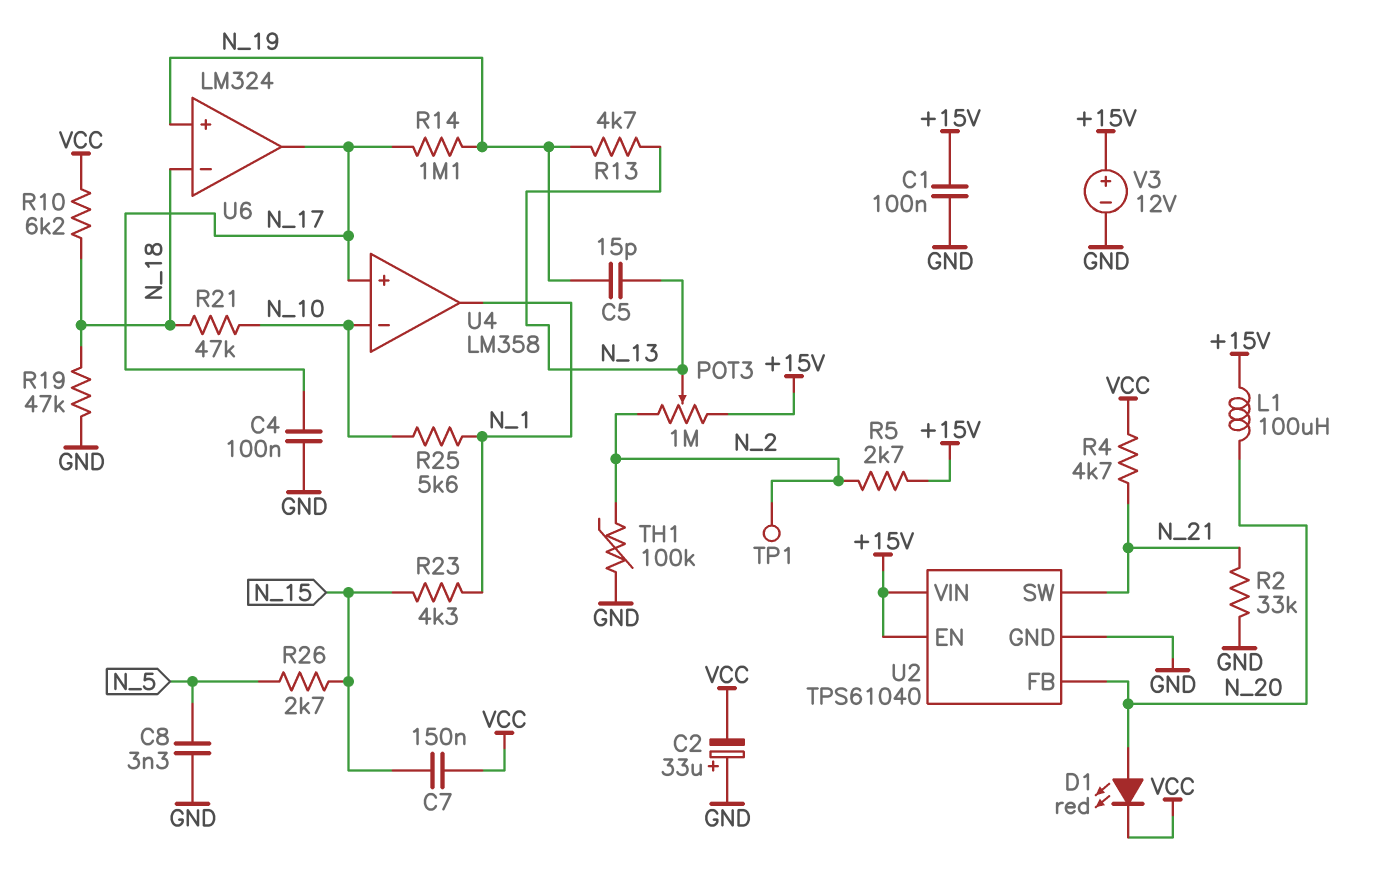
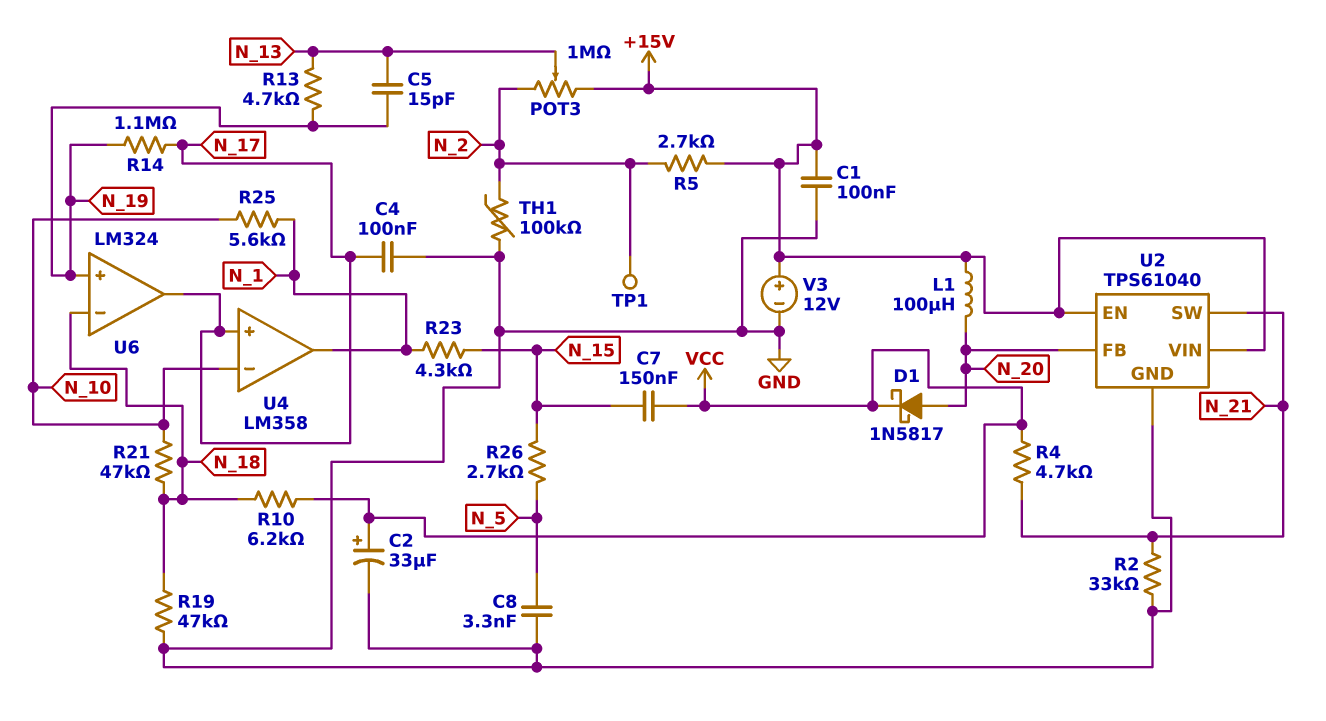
C2: 33uF (plus GND, minus VCC) -> 33uF (plus VCC, minus GND)
D1: LED red (A N_20, K VCC) -> schottky 1N5817 (A N_20, K VCC)

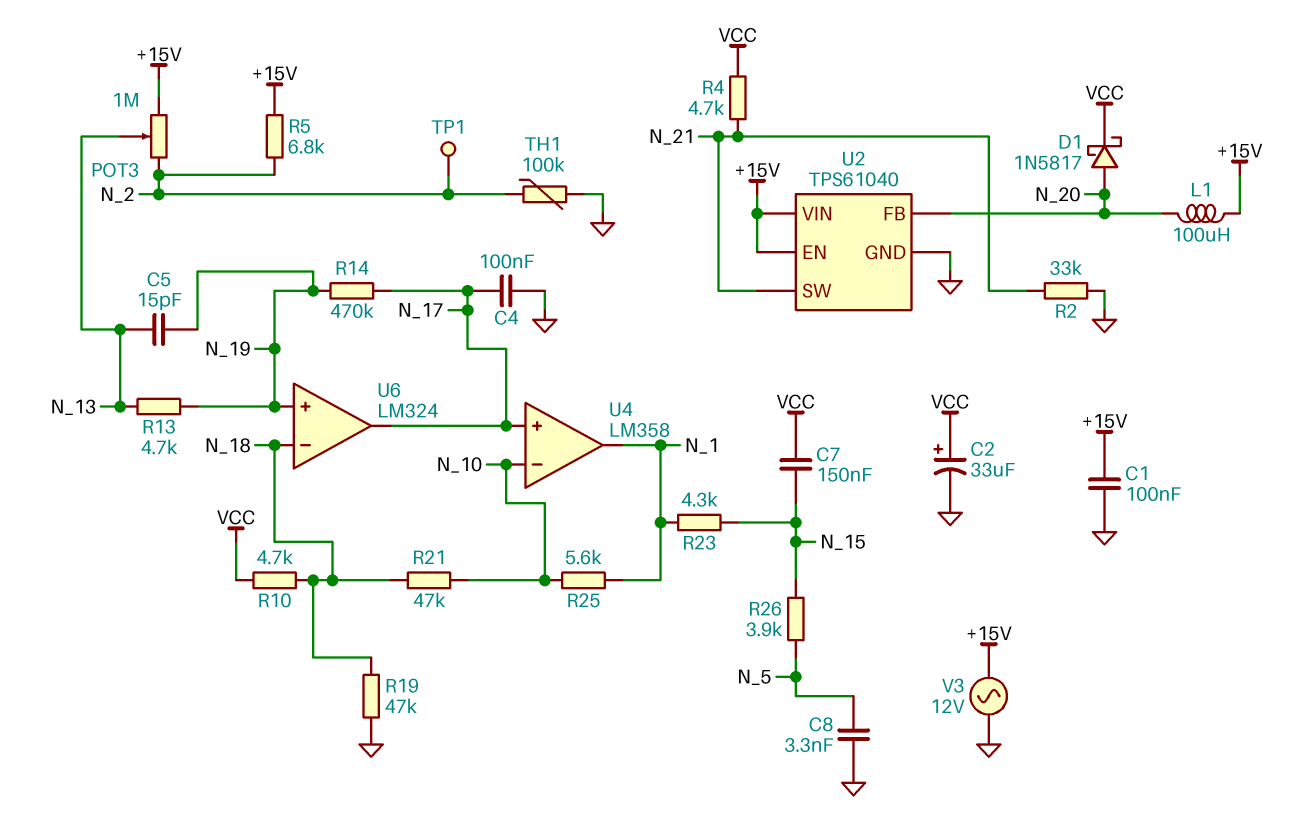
R5: 2.7k (+15V, N_2) -> 6.8k (+15V, N_2)
R10: 6.2k (N_18, VCC) -> 4.7k (N_18, VCC)
R14: 1.1M (N_17, N_19) -> 470k (N_17, N_19)
R26: 2.7k (N_5, N_15) -> 3.9k (N_5, N_15)
V3: 12V (plus +15V, minus GND) -> AC 12V (+15V, GND)

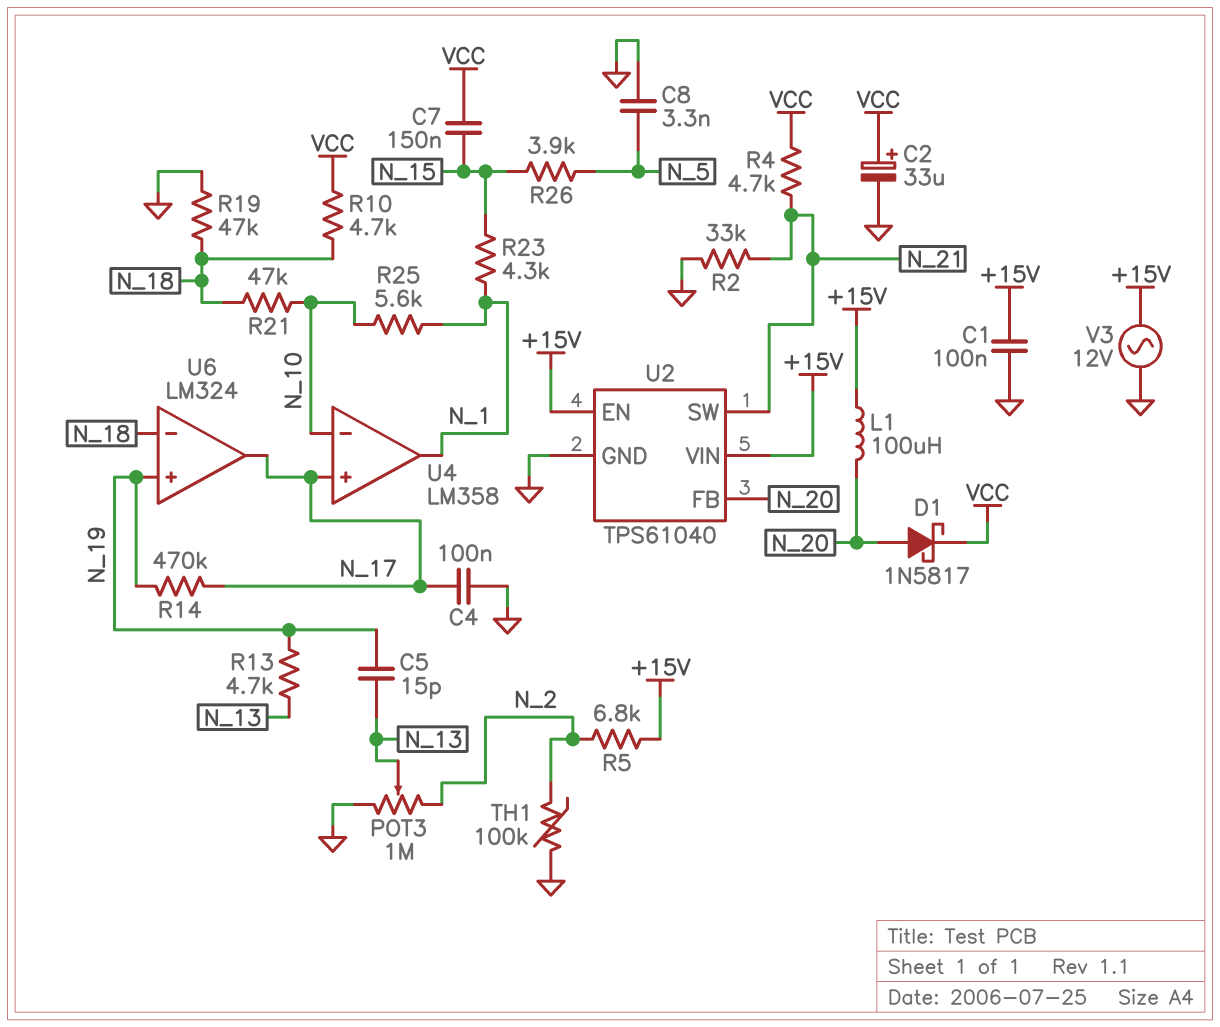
POT3: 1M (+15V, N_2, wiper N_13) -> 1M (GND, N_2, wiper N_13)
TP1: test point (N_2) -> none

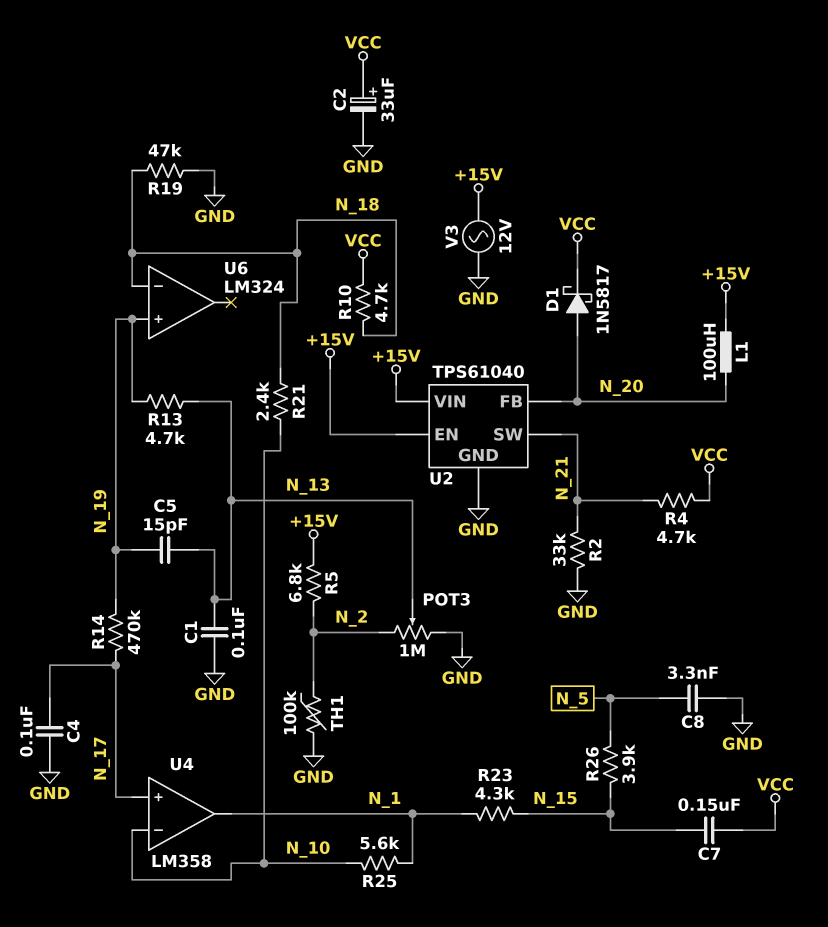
C1: 100nF (+15V, GND) -> 100nF (GND, N_13)
R21: 47k (N_10, N_18) -> 2.4k (N_10, N_18)
U6 pin out: N_17 -> none

